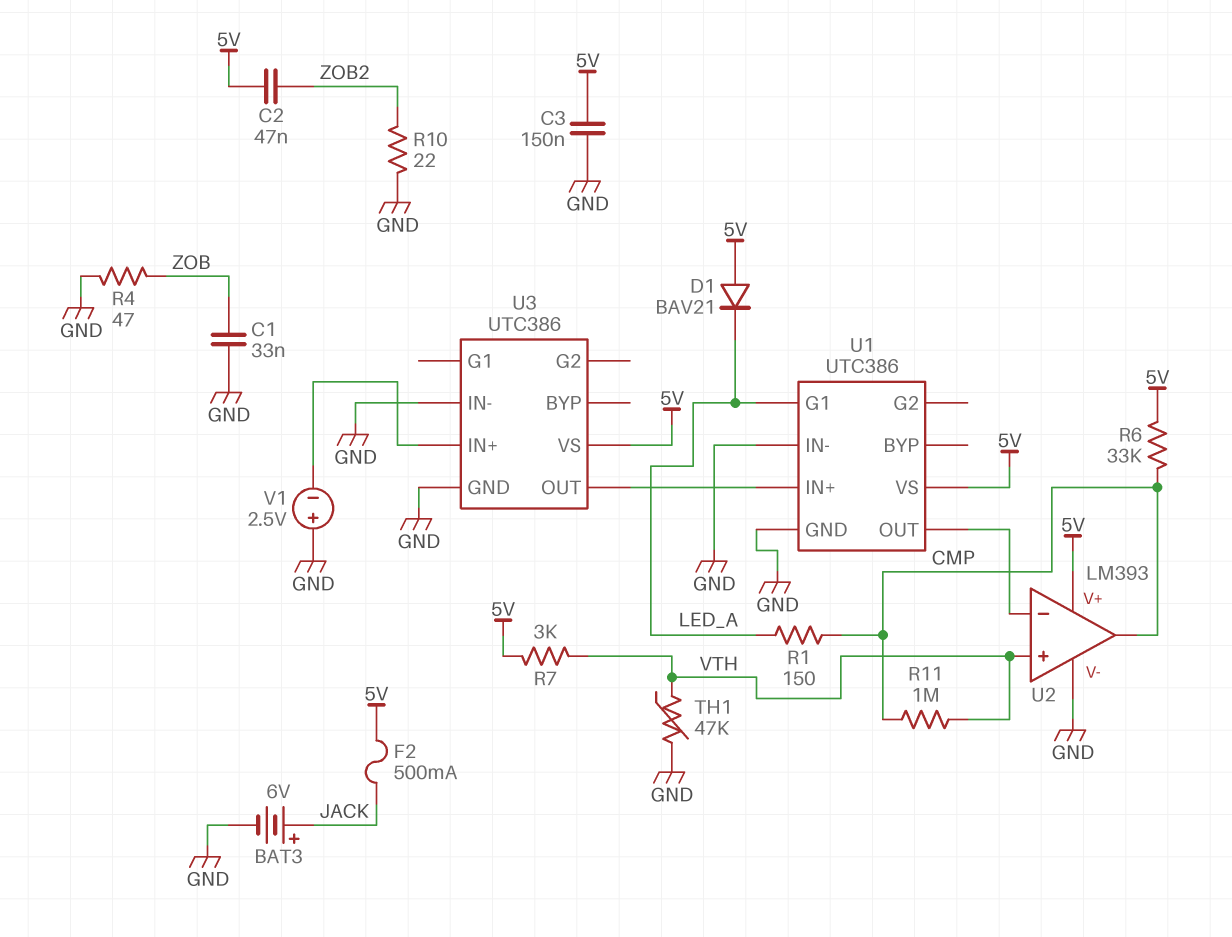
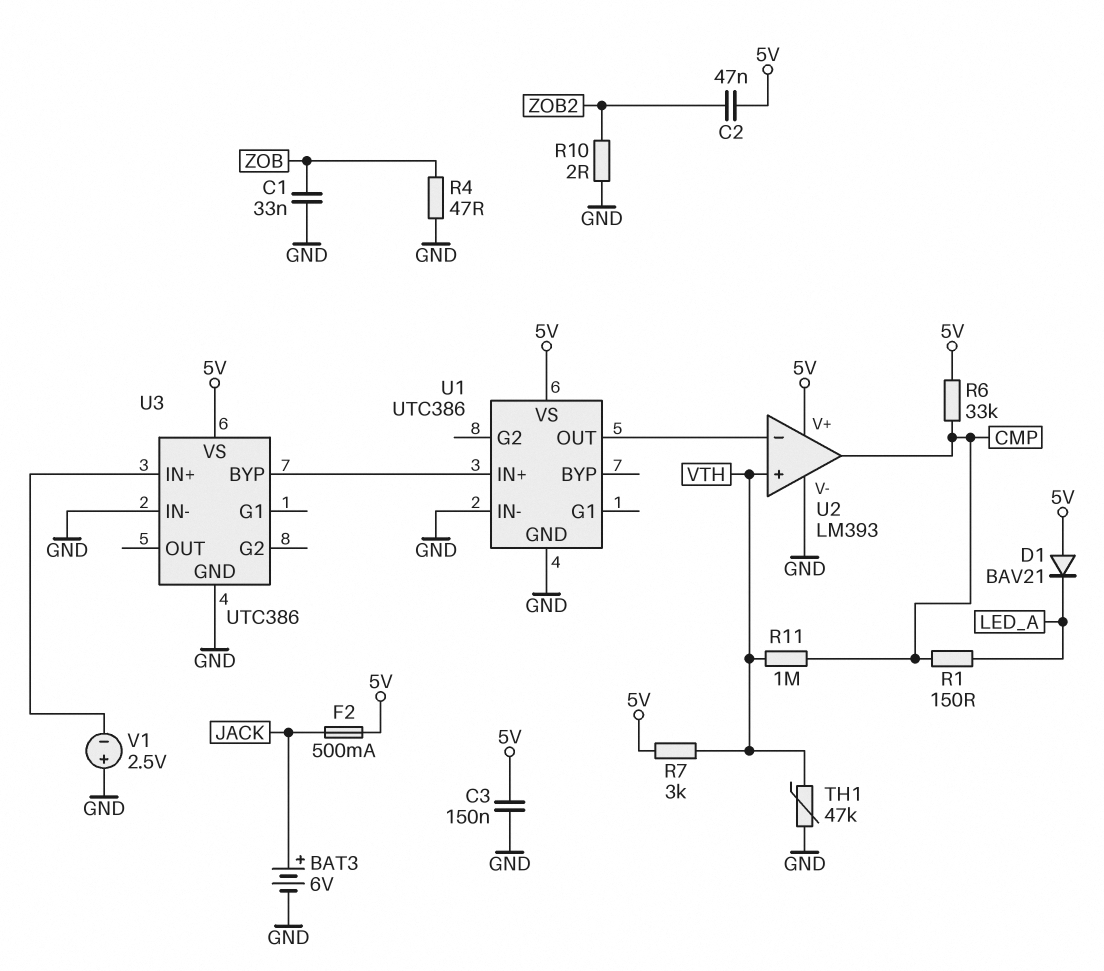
R10: 22 (GND, ZOB2) -> 2 (GND, ZOB2)
U1 pin G1: LED_A -> none
U3 pin BYP: none -> U1/IN+
U3 pin OUT: U1/IN+ -> none

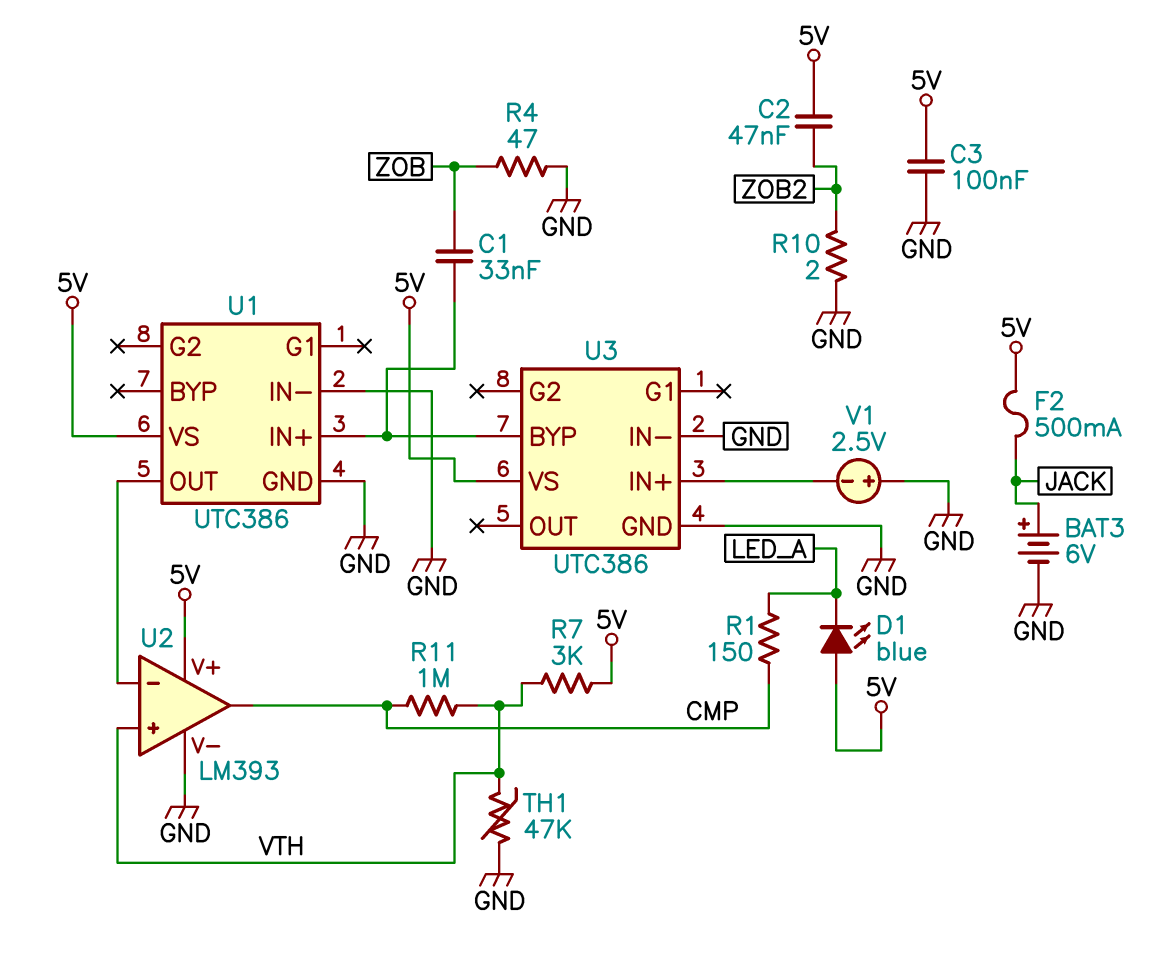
C1: 33nF (GND, ZOB) -> 33nF (U1/IN+, ZOB)
C3: 150nF (5V, GND) -> 100nF (5V, GND)
D1: diode BAV21 (A 5V, K LED_A) -> LED blue (A 5V, K LED_A)
R6: 33k (5V, CMP) -> none

